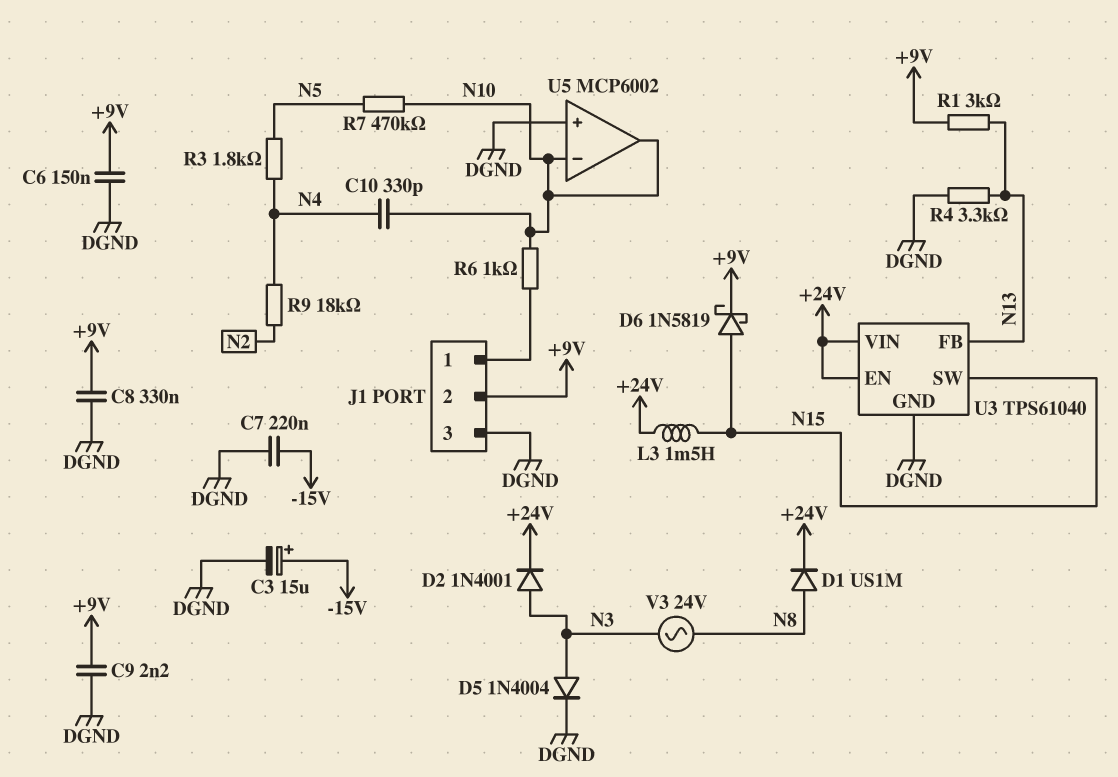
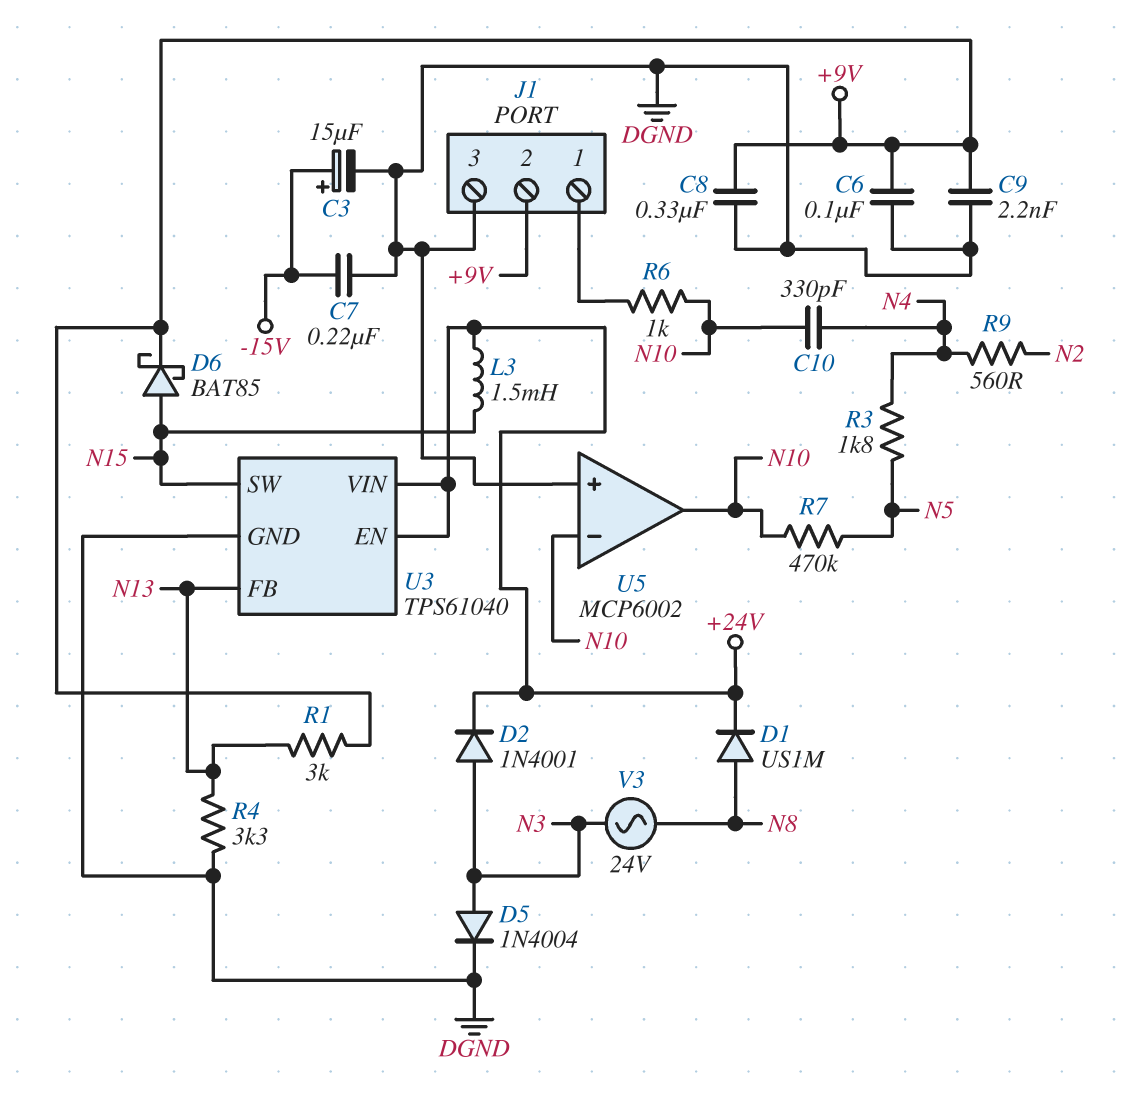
C6: 150nF (+9V, DGND) -> 100nF (+9V, DGND)
D6: schottky 1N5819 (A N15, K +9V) -> schottky BAT85 (A N15, K +9V)
R9: 18k (N2, N4) -> 560 (N2, N4)

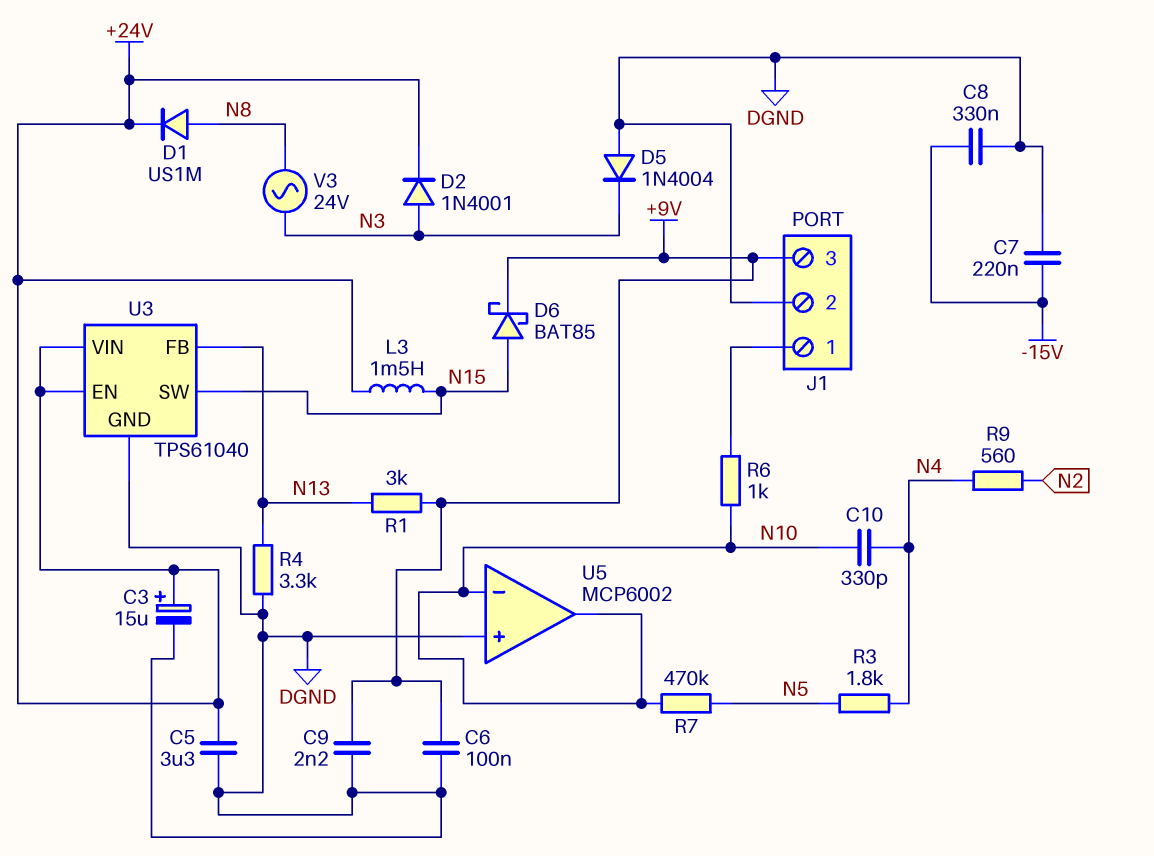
C3: 15uF (plus -15V, minus DGND) -> 15uF (plus +24V, minus DGND)
C5: none -> 3.3uF (+24V, DGND)
C8: 330nF (+9V, DGND) -> 330nF (-15V, DGND)
D5: diode 1N4004 (A N3, K DGND) -> diode 1N4004 (A DGND, K N3)
J1 pin 2: +9V -> DGND
J1 pin 3: DGND -> +9V

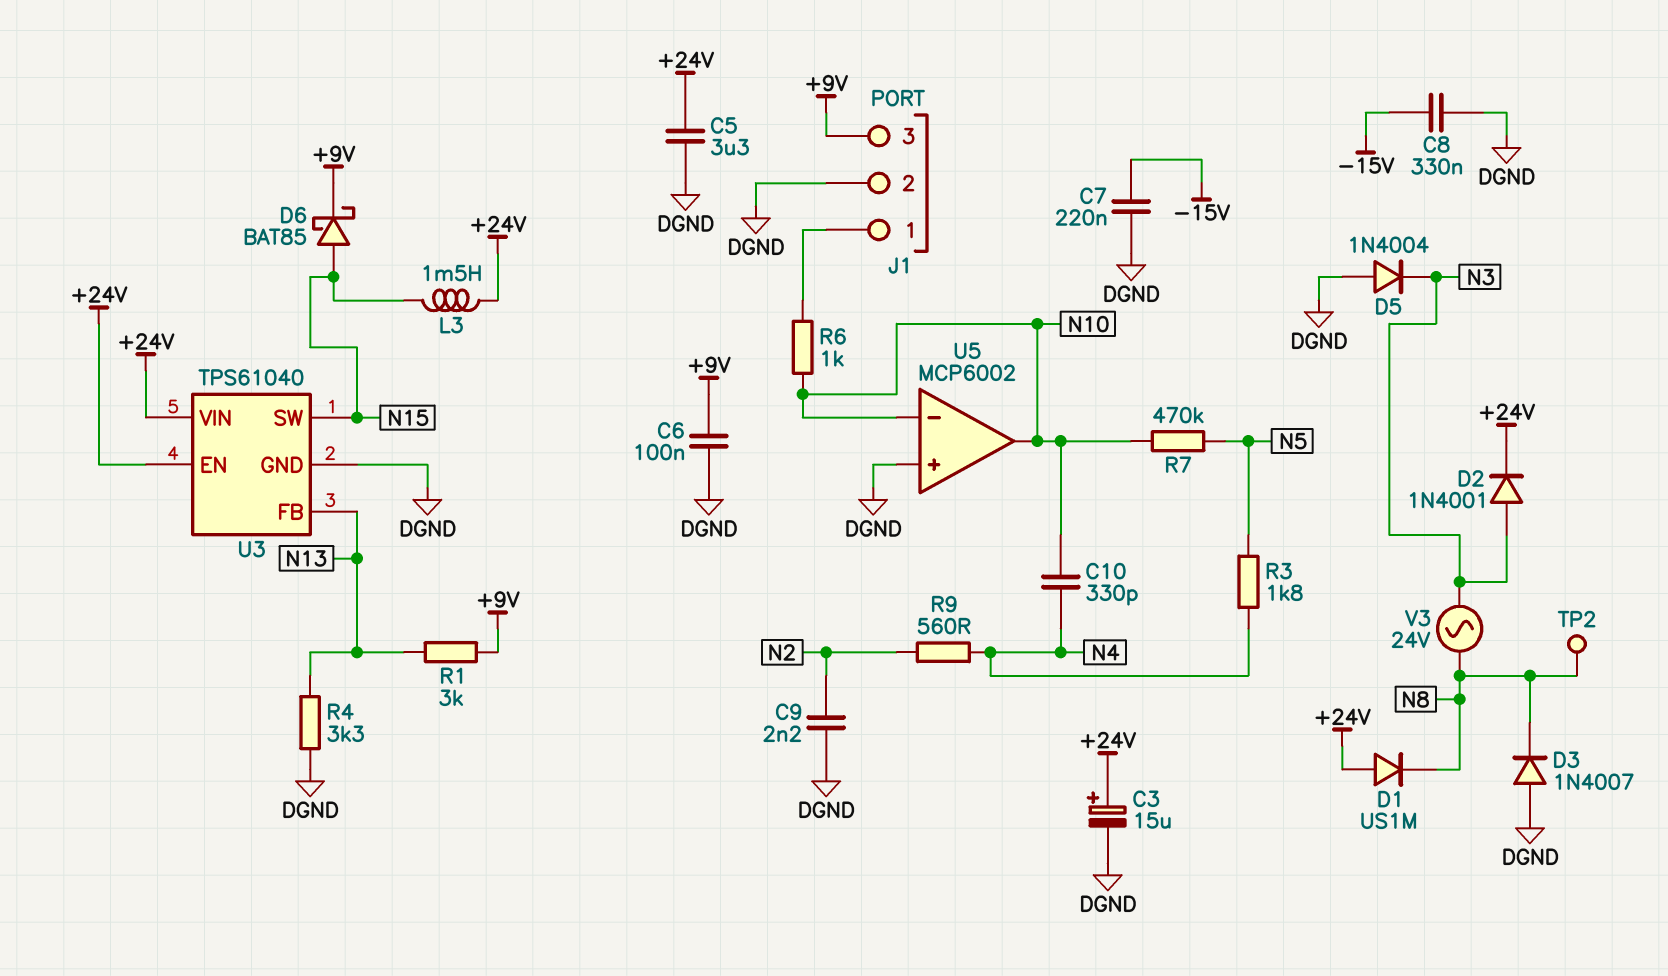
C9: 2.2nF (+9V, DGND) -> 2.2nF (DGND, N2)
D1: diode US1M (A N8, K +24V) -> diode US1M (A +24V, K N8)
D3: none -> diode 1N4007 (A DGND, K N8)
TP2: none -> test point (N8)

